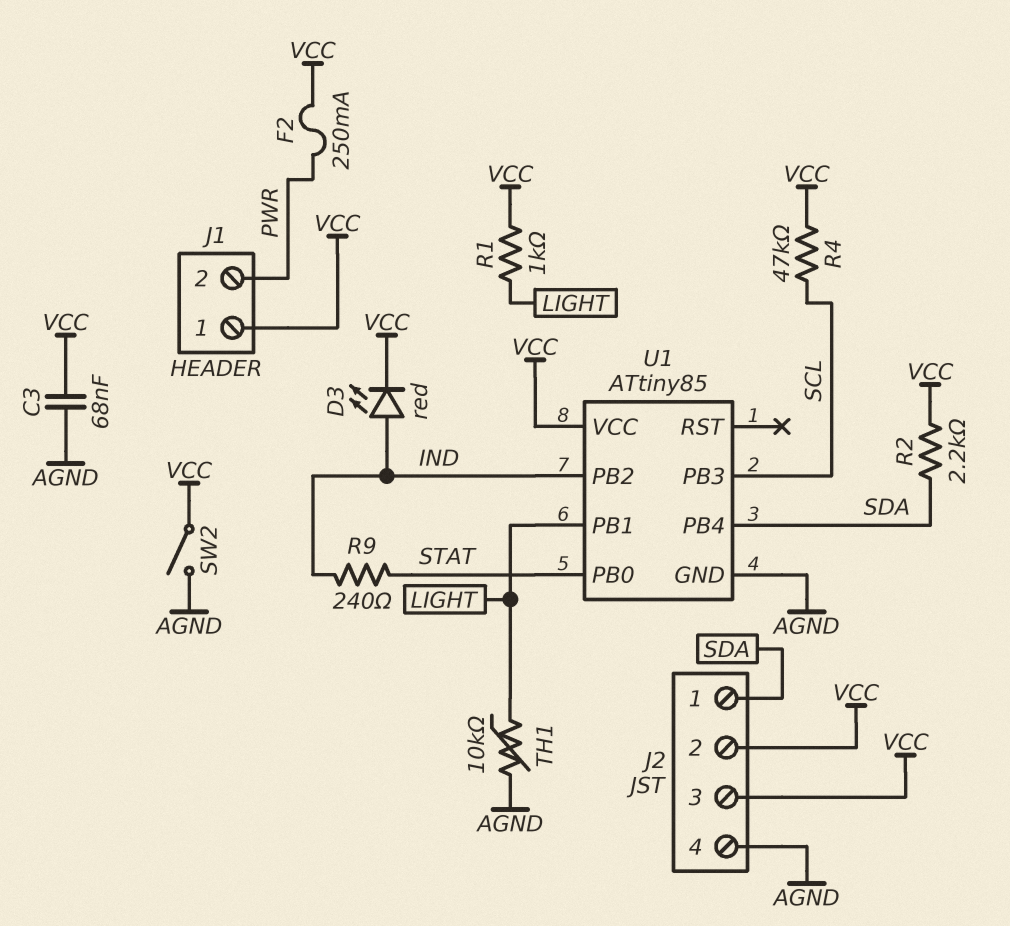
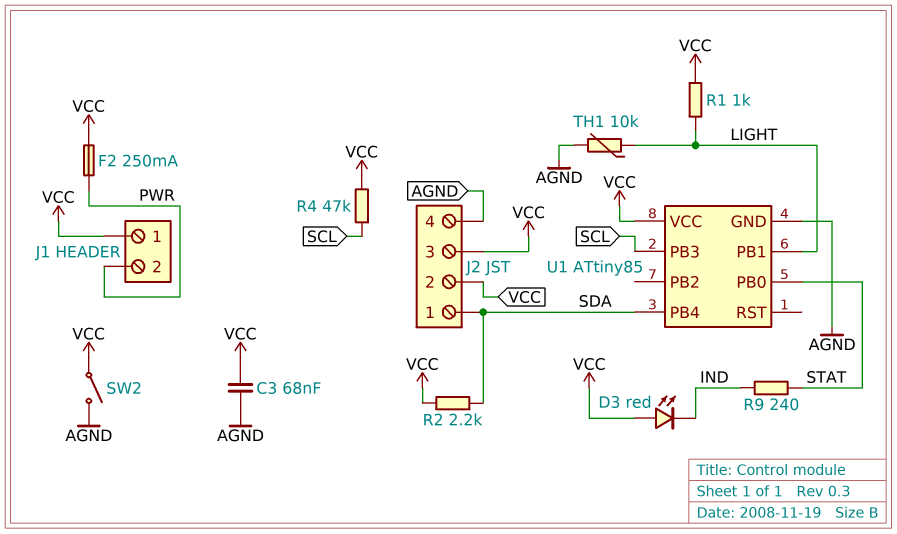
D3: LED red (A IND, K VCC) -> LED red (A VCC, K IND)
U1 pin PB2: IND -> none

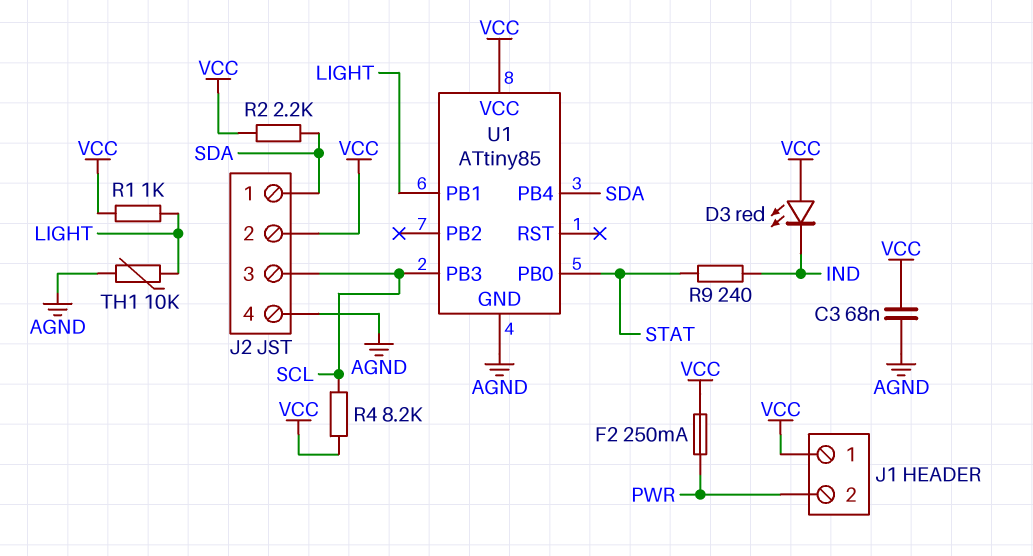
J2 pin 3: VCC -> SCL
R4: 47k (SCL, VCC) -> 8.2k (SCL, VCC)
SW2: switch (AGND, VCC) -> none

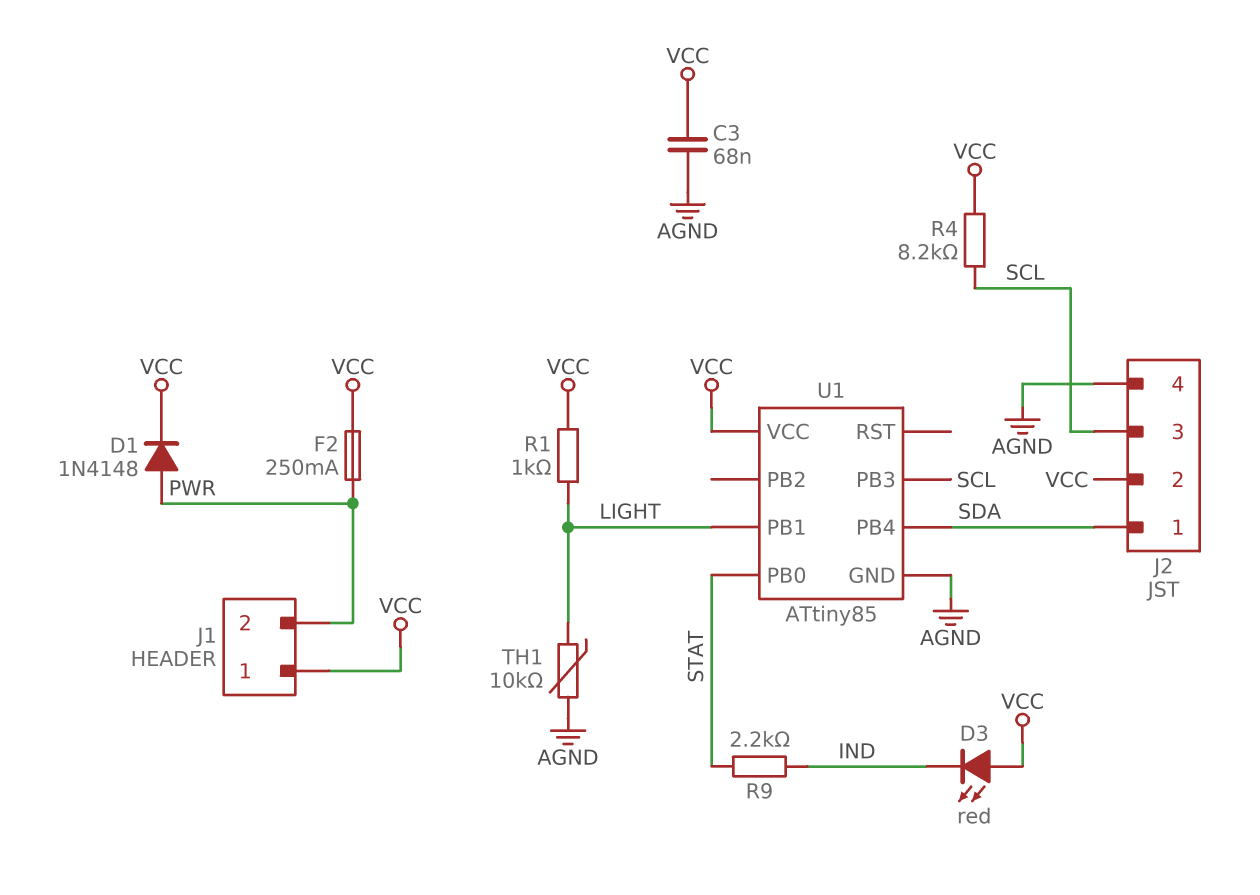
D1: none -> diode 1N4148 (A PWR, K VCC)
R2: 2.2k (SDA, VCC) -> none
R9: 240 (IND, STAT) -> 2.2k (IND, STAT)

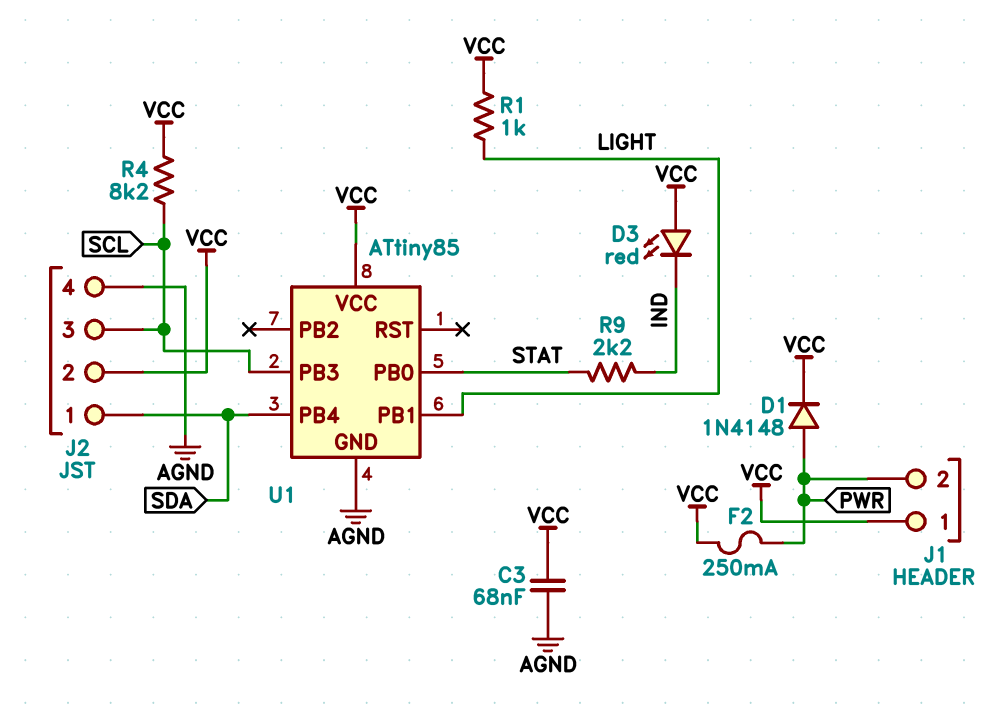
TH1: 10k (AGND, LIGHT) -> none

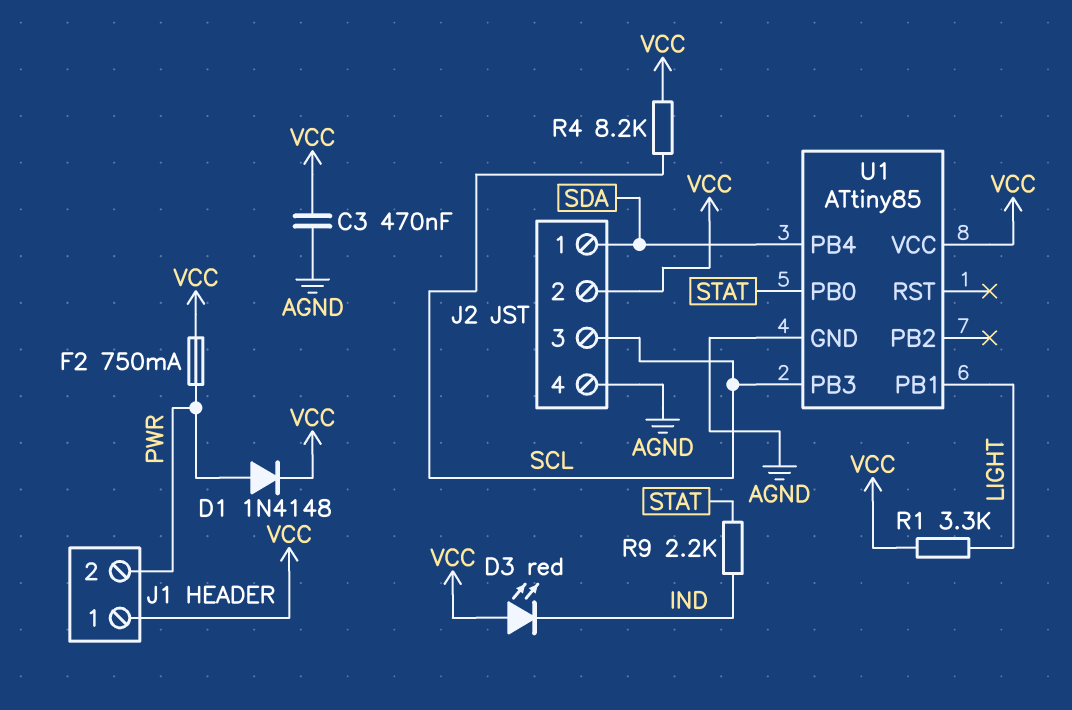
C3: 68nF (AGND, VCC) -> 470nF (AGND, VCC)
F2: 250mA (PWR, VCC) -> 750mA (PWR, VCC)
R1: 1k (LIGHT, VCC) -> 3.3k (LIGHT, VCC)

